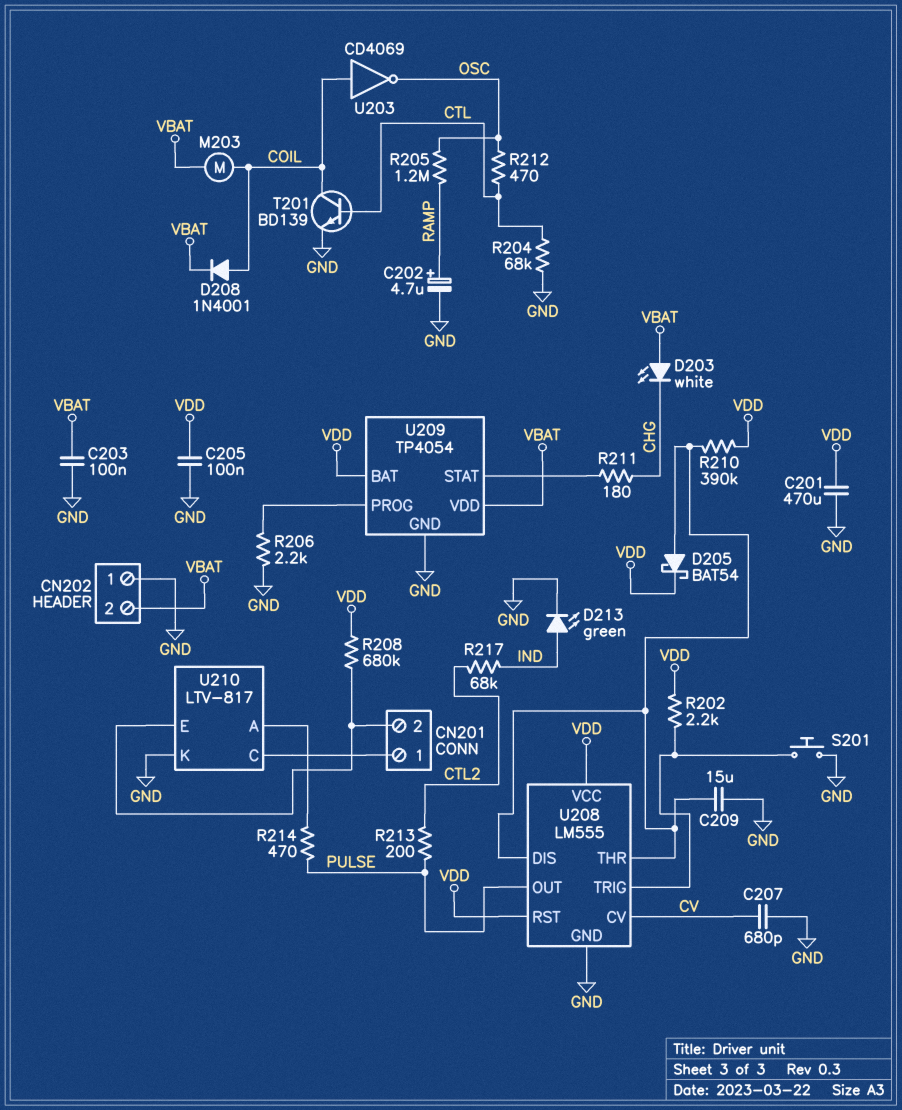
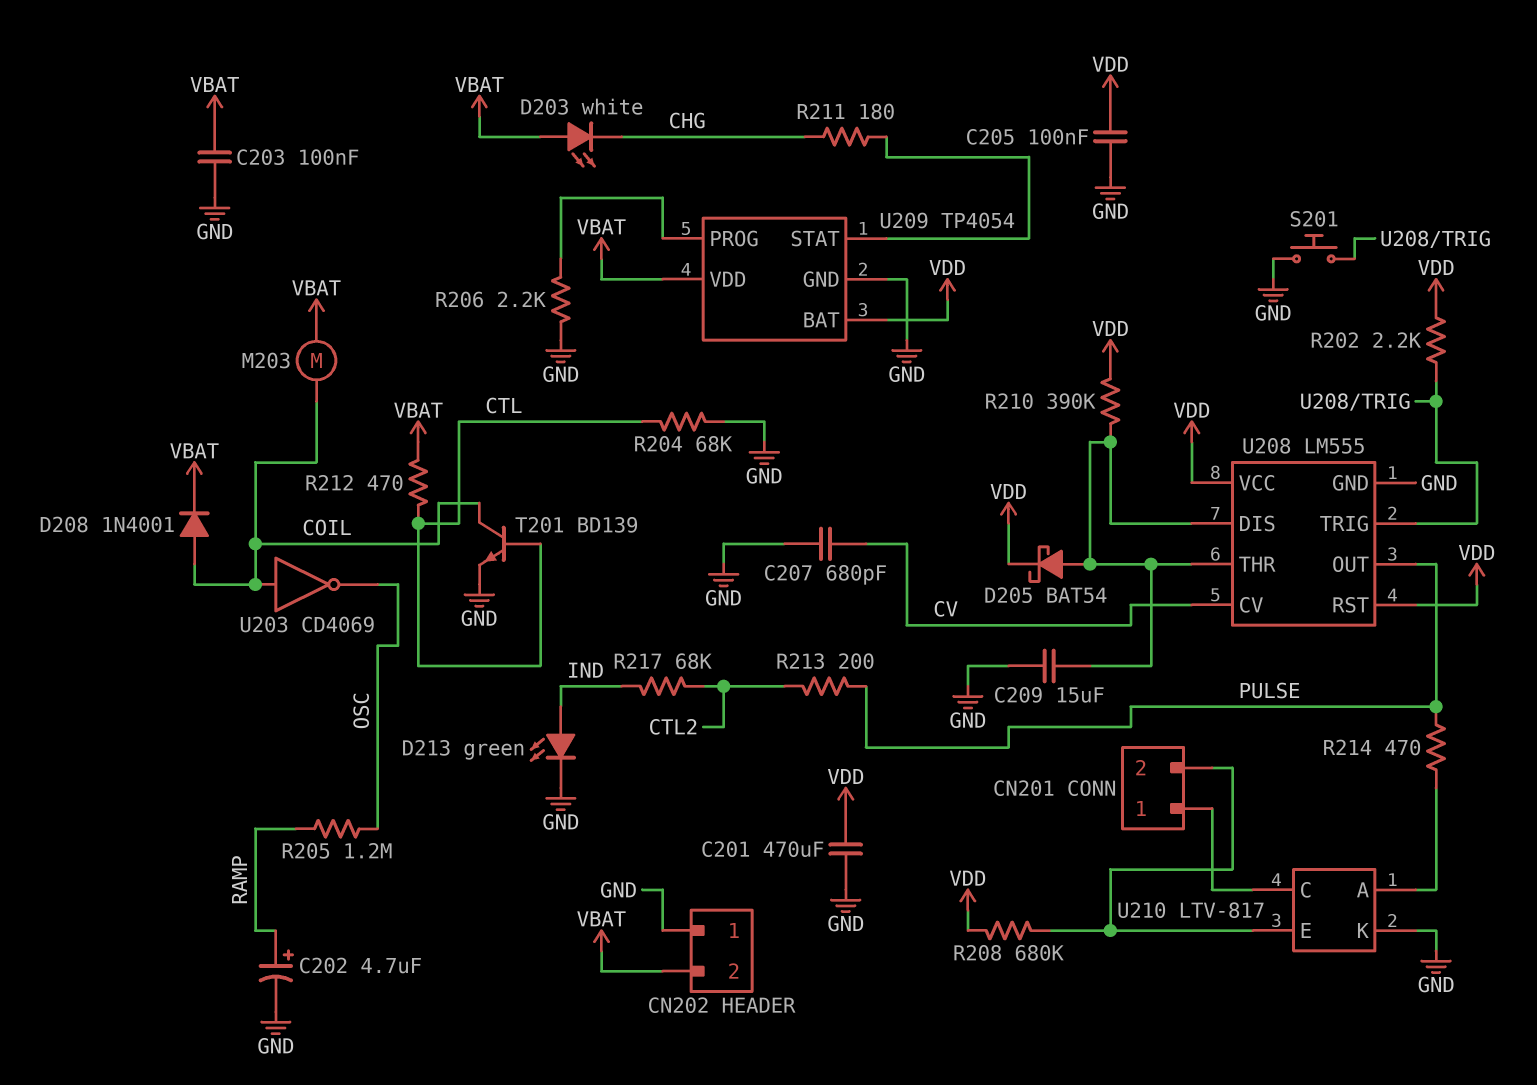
R212: 470 (CTL, OSC) -> 470 (CTL, VBAT)

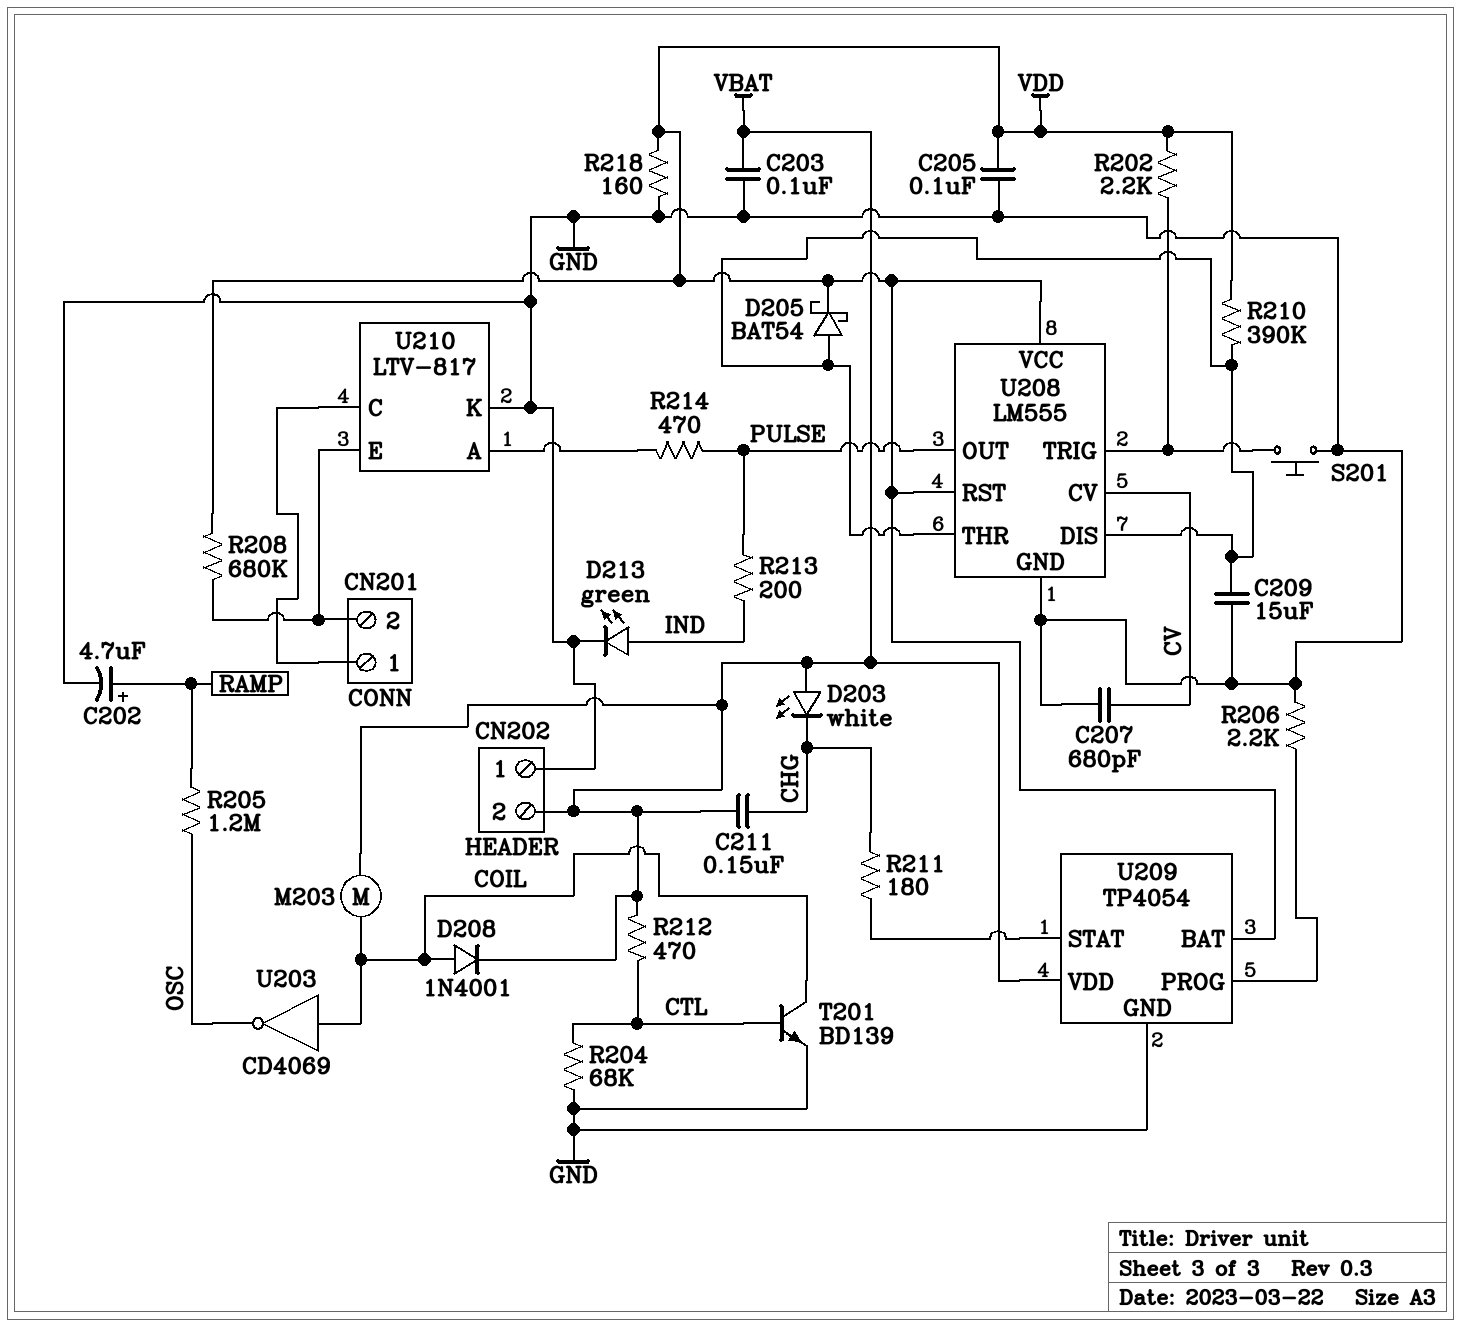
C201: 470uF (GND, VDD) -> none
C211: none -> 150nF (CHG, VBAT)
R213: 200 (CTL2, PULSE) -> 200 (IND, PULSE)
R217: 68k (CTL2, IND) -> none
R218: none -> 160 (GND, VDD)

